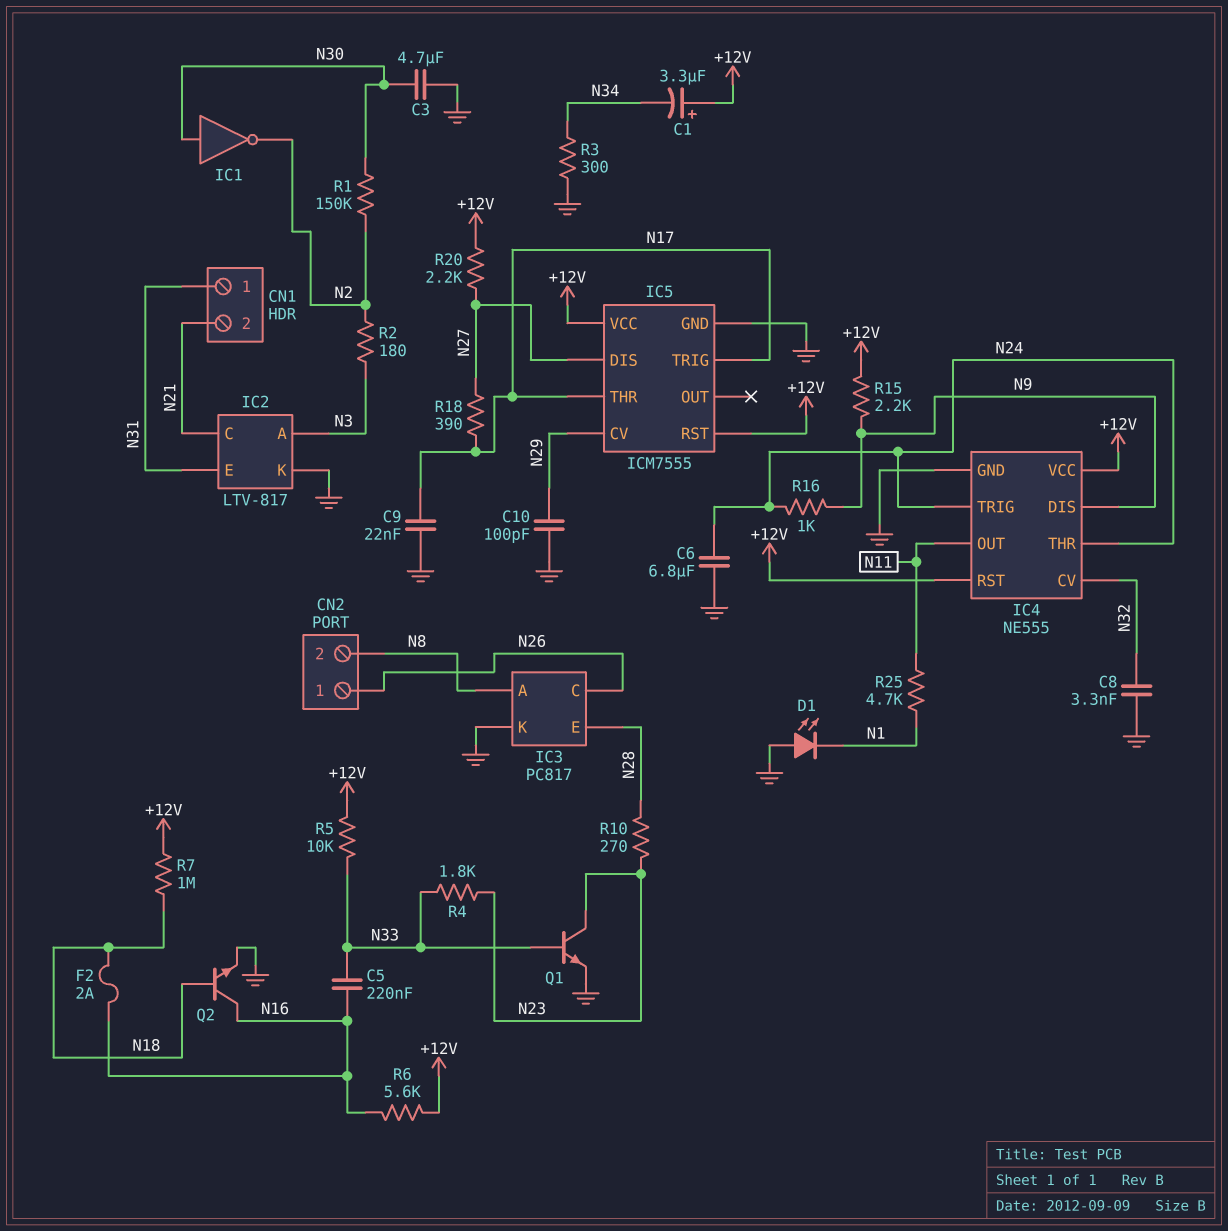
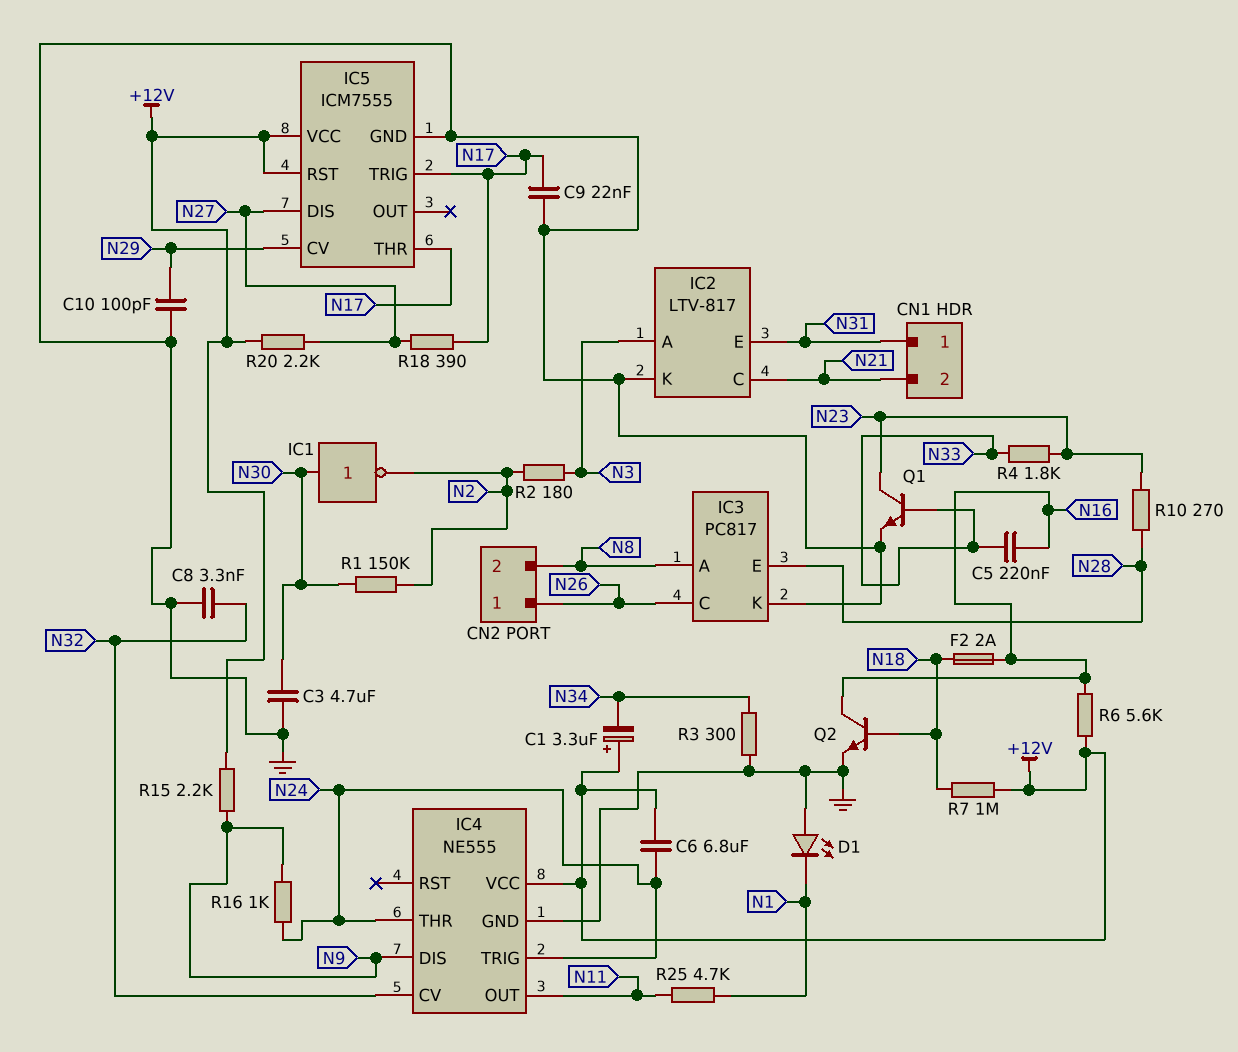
C6: 6.8uF (GND, N24) -> 6.8uF (+12V, N24)
IC4 pin RST: +12V -> none
R5: 10k (+12V, N33) -> none

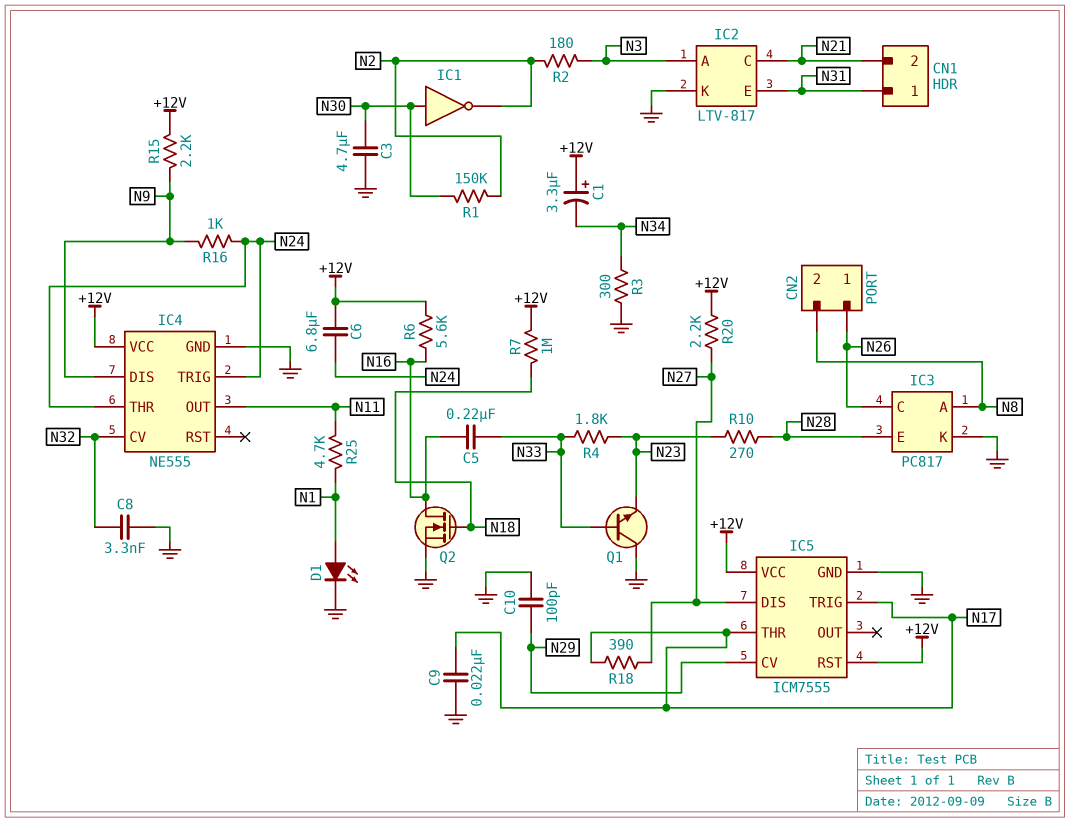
D1: LED (A GND, K N1) -> LED (A N1, K GND)
F2: 2A (N16, N18) -> none
Q1: NPN (B N33, C N23, E GND) -> NPN (B N33, C GND, E N23)
Q2: NPN (B N18, C N16, E GND) -> NMOS (G N18, D N16, S GND)

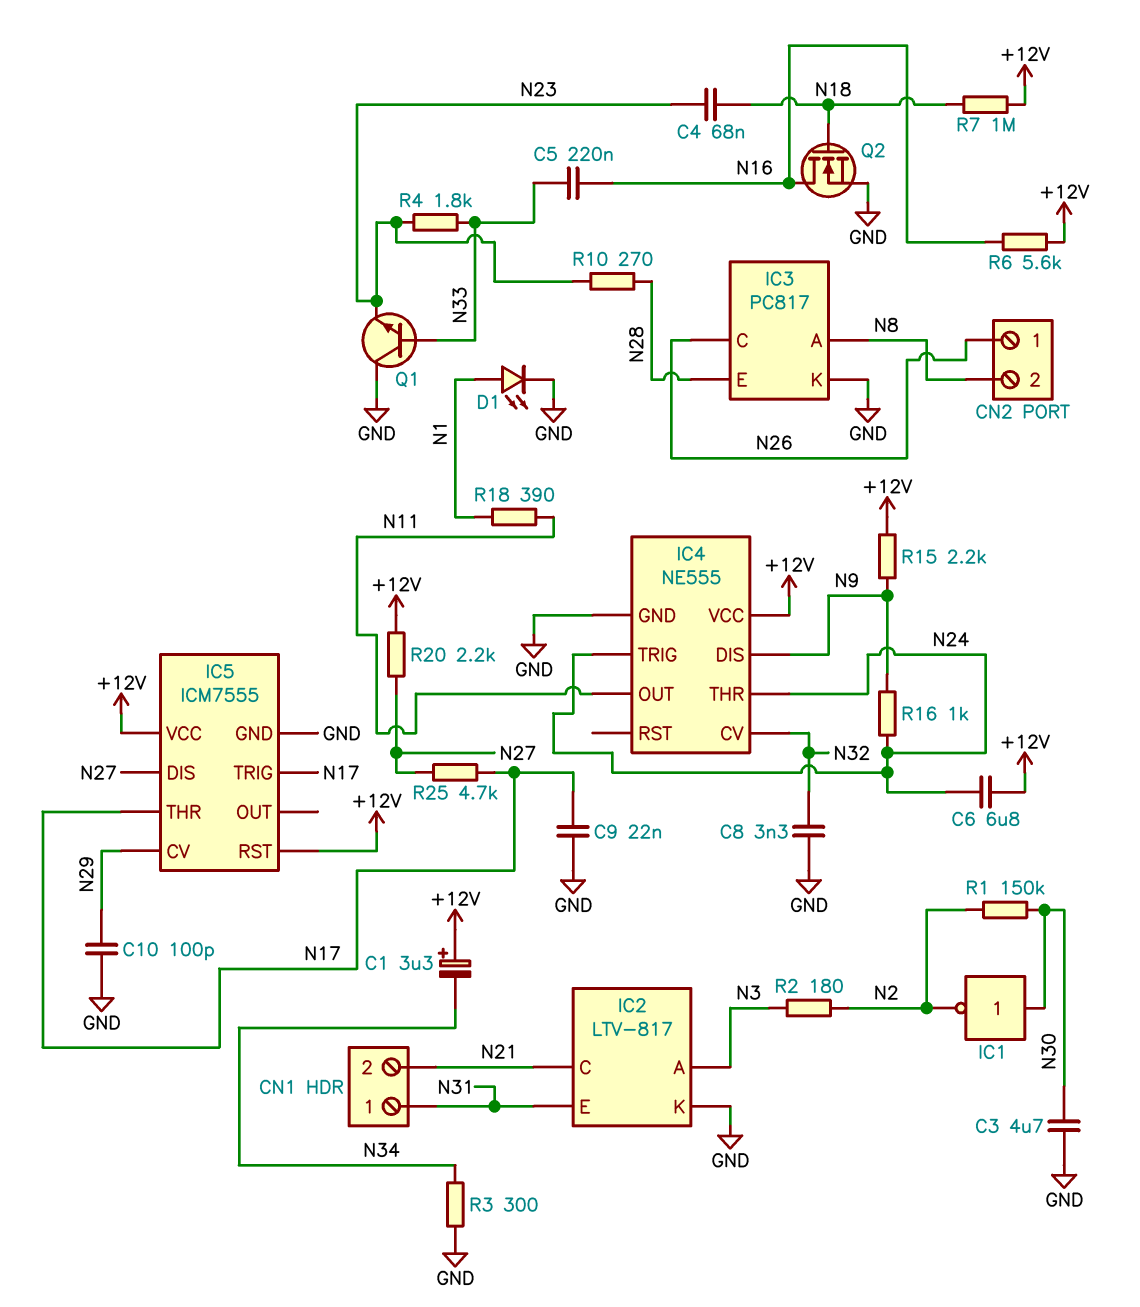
C4: none -> 68nF (N18, N23)
R18: 390 (N17, N27) -> 390 (N1, N11)
R25: 4.7k (N1, N11) -> 4.7k (N17, N27)

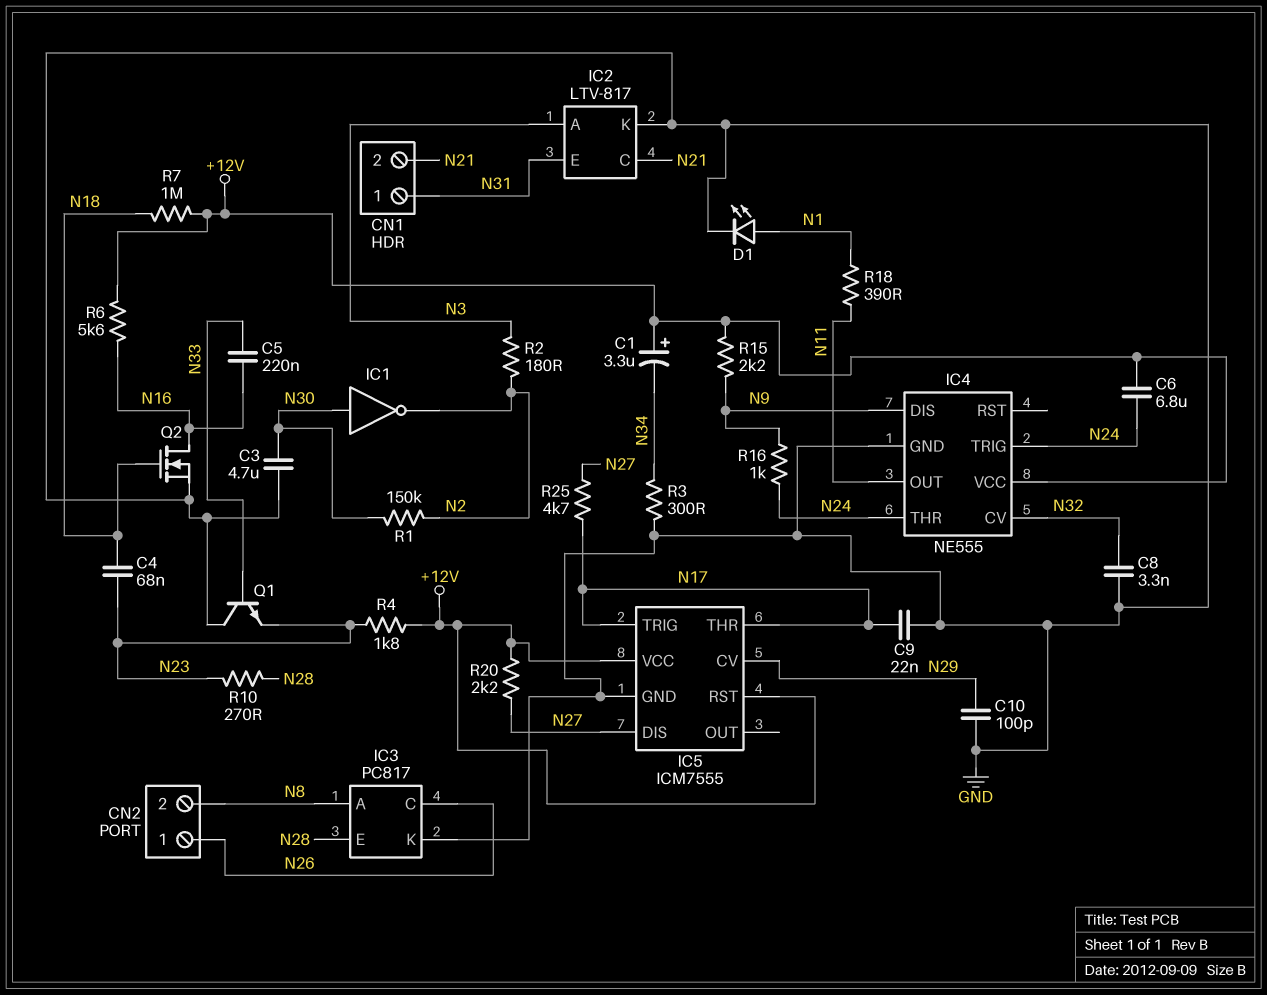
R4: 1.8k (N23, N33) -> 1.8k (+12V, N23)

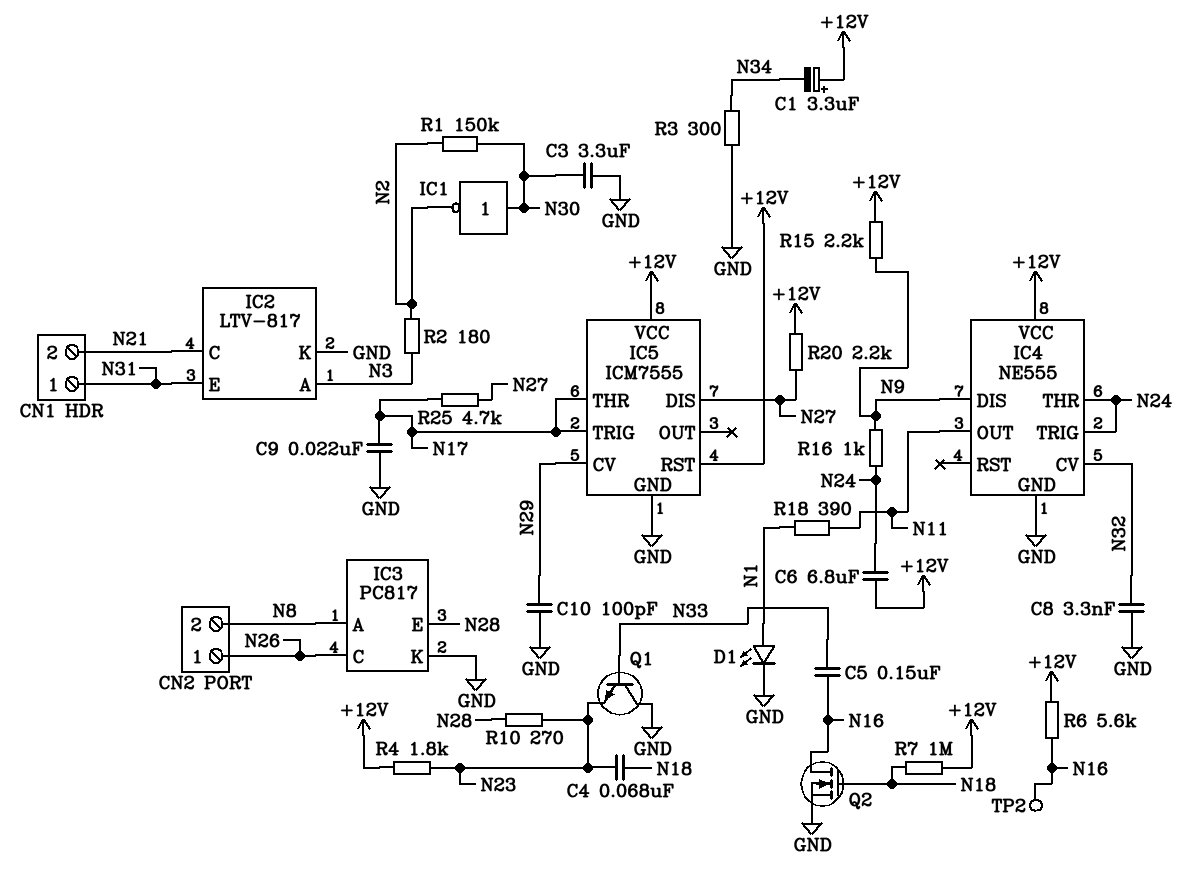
C3: 4.7uF (GND, N30) -> 3.3uF (GND, N30)
C5: 220nF (N16, N33) -> 150nF (N16, N33)
TP2: none -> test point (N16)

